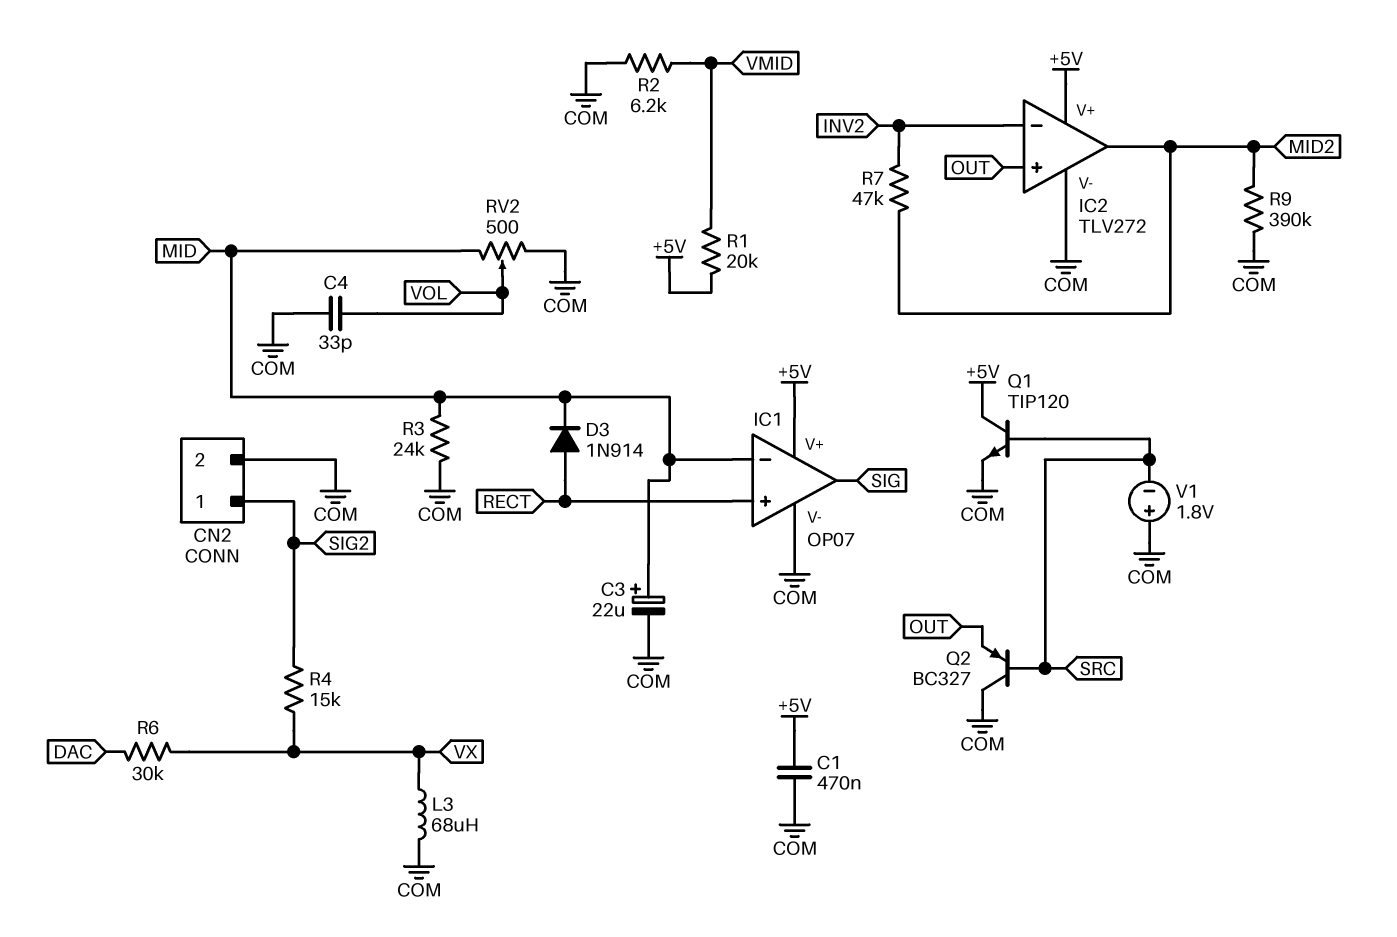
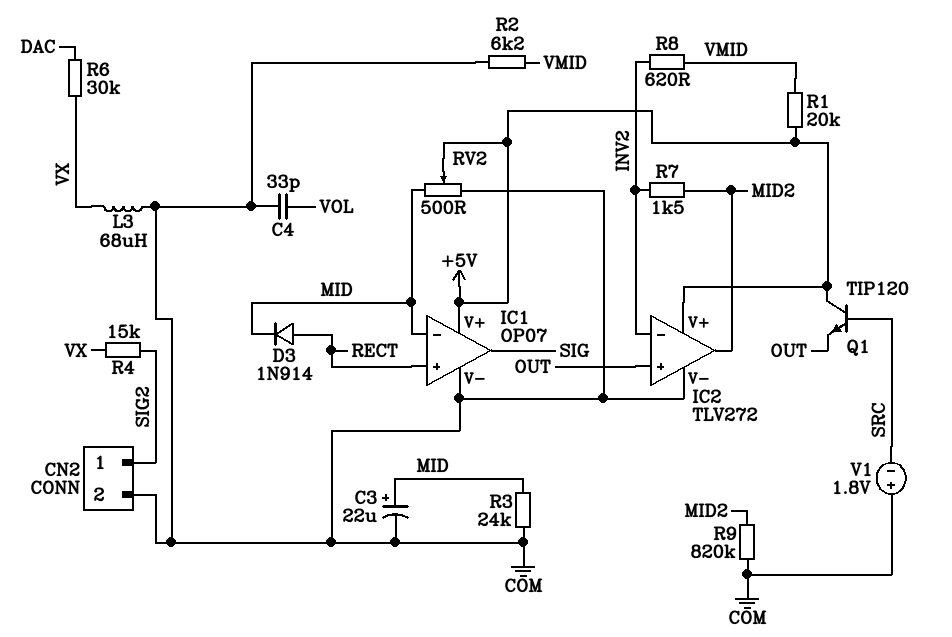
C1: 470nF (+5V, COM) -> none
Q1: NPN TIP120 (B SRC, C +5V, E COM) -> NPN TIP120 (B SRC, C +5V, E OUT)
Q2: PNP BC327 (B SRC, C COM, E OUT) -> none
R7: 47k (INV2, MID2) -> 1.5k (INV2, MID2)
R8: none -> 620 (INV2, VMID)
R9: 390k (COM, MID2) -> 820k (COM, MID2)
RV2: 500 (COM, MID, wiper VOL) -> 500 (COM, MID, wiper +5V)

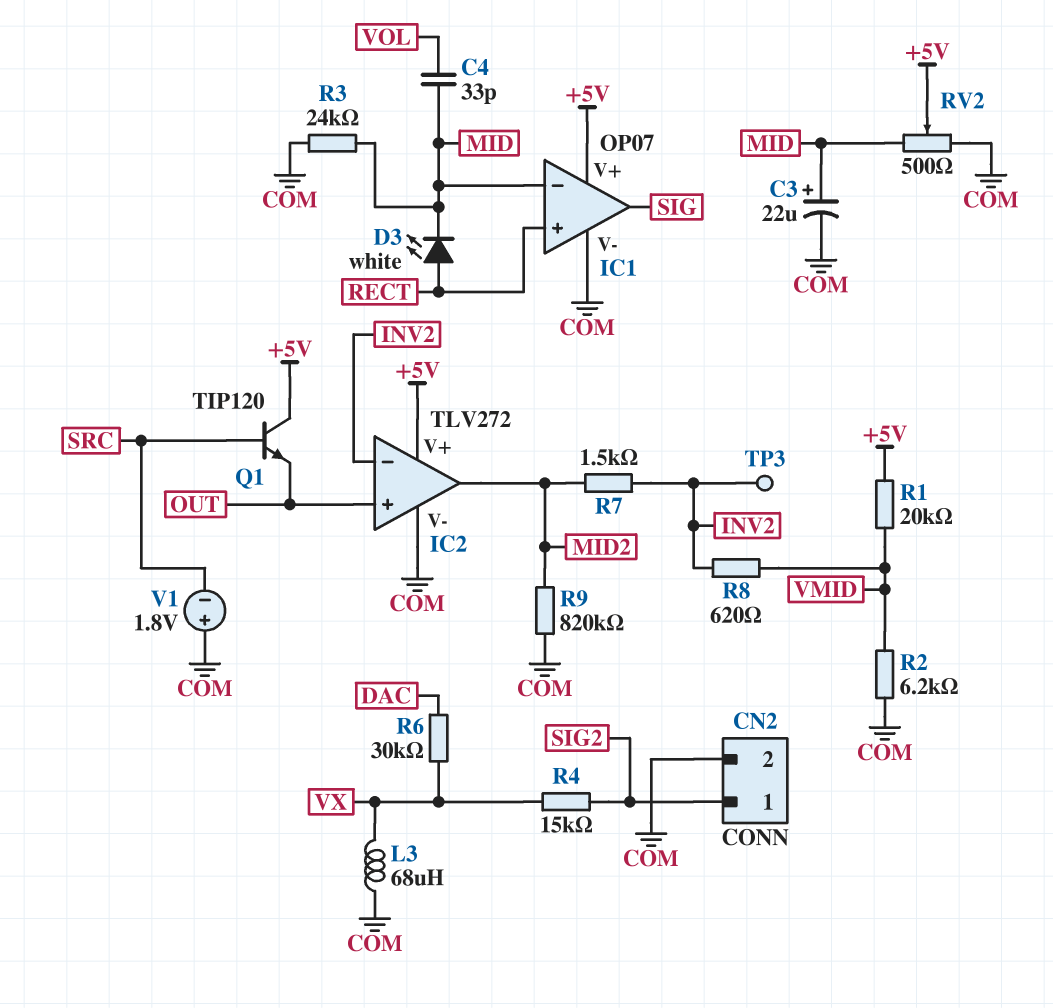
C4: 33pF (COM, VOL) -> 33pF (MID, VOL)
D3: diode 1N914 (A RECT, K MID) -> LED white (A RECT, K MID)
TP3: none -> test point (INV2)

